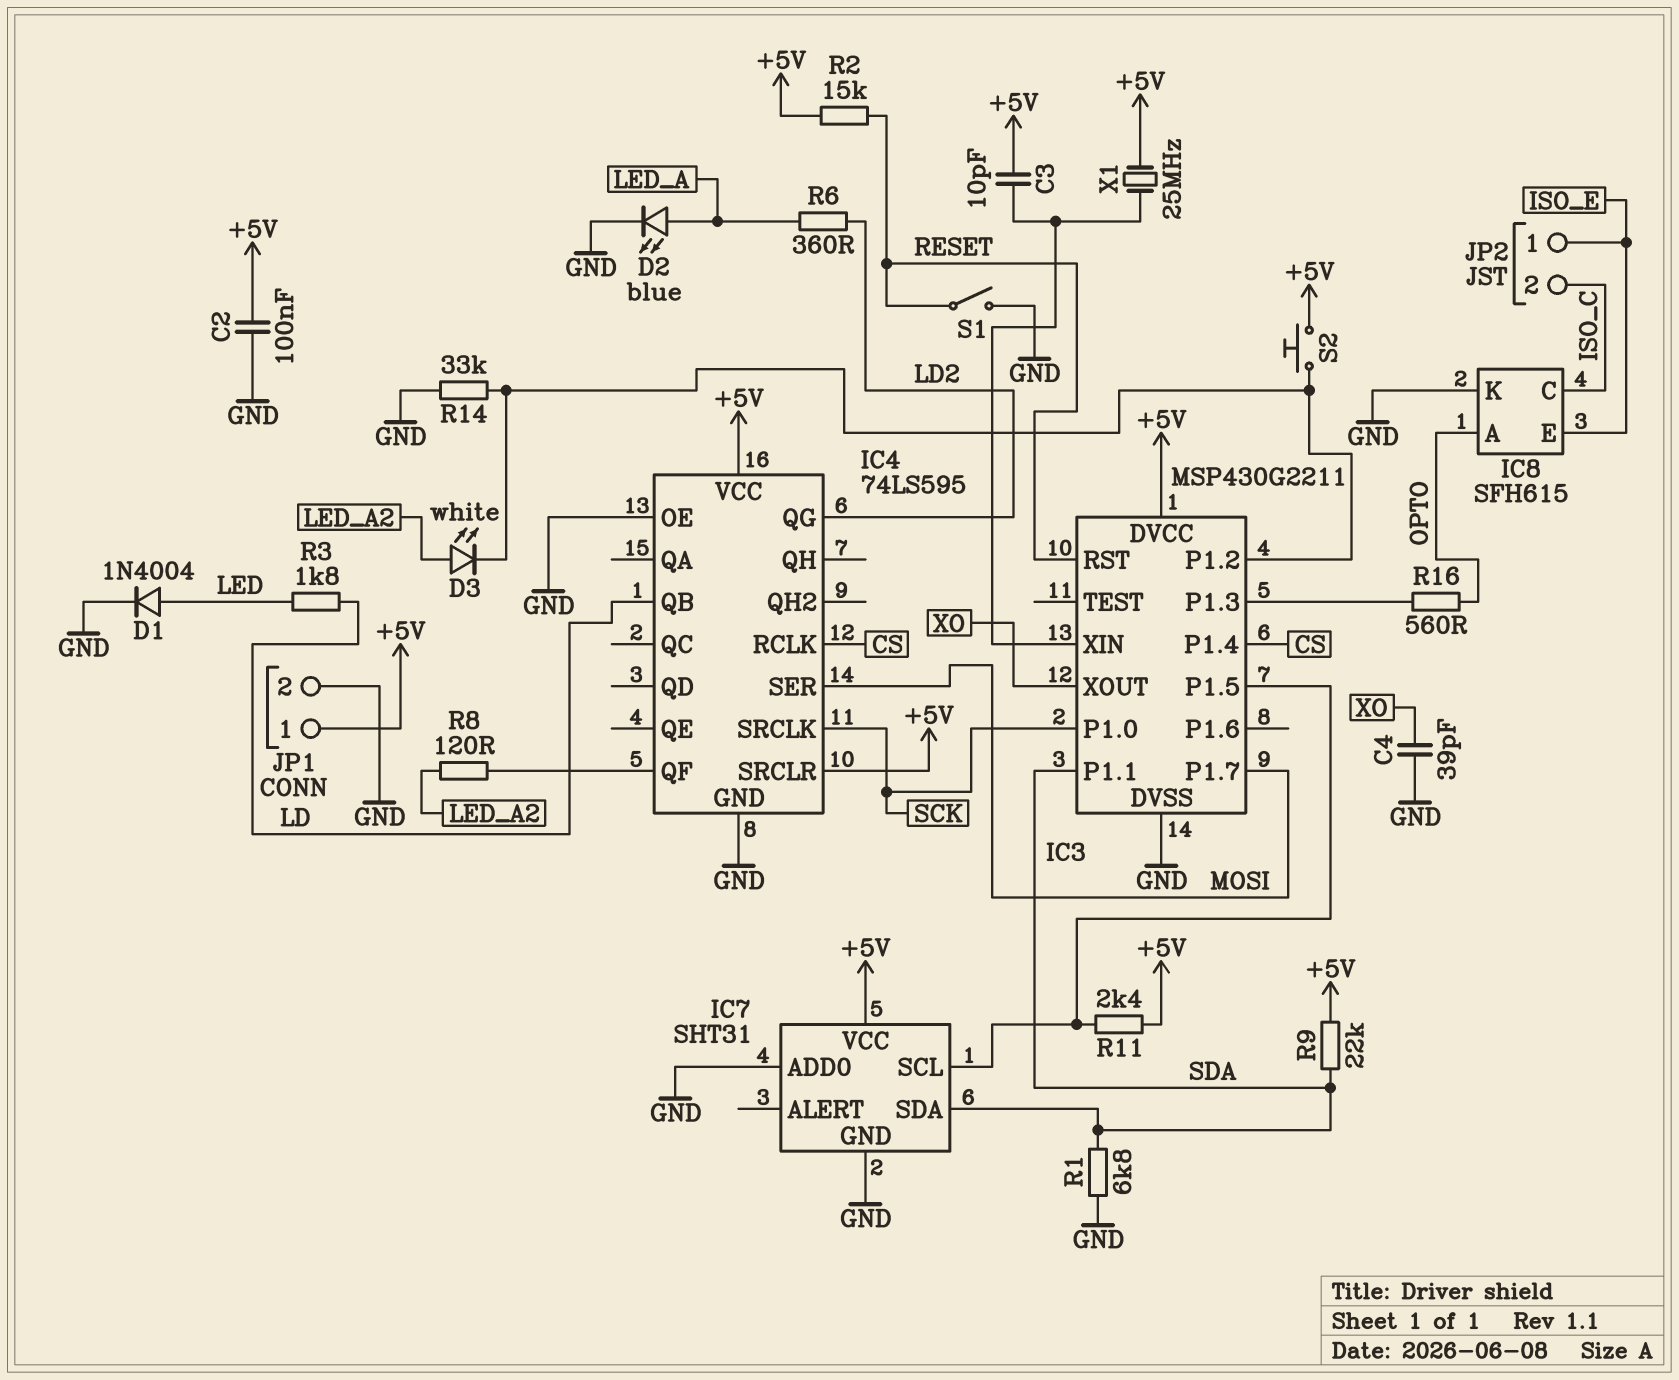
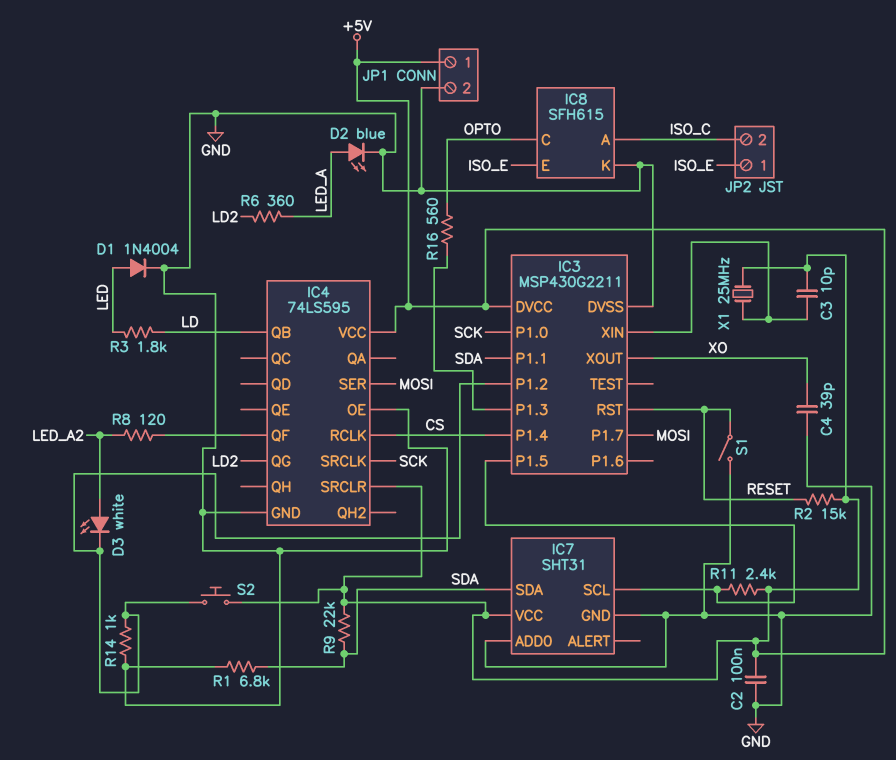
IC8 pin A: OPTO -> ISO_C
IC8 pin C: ISO_C -> OPTO
R14: 33k (GND, IC3/P1.2) -> 1k (GND, IC3/P1.2)

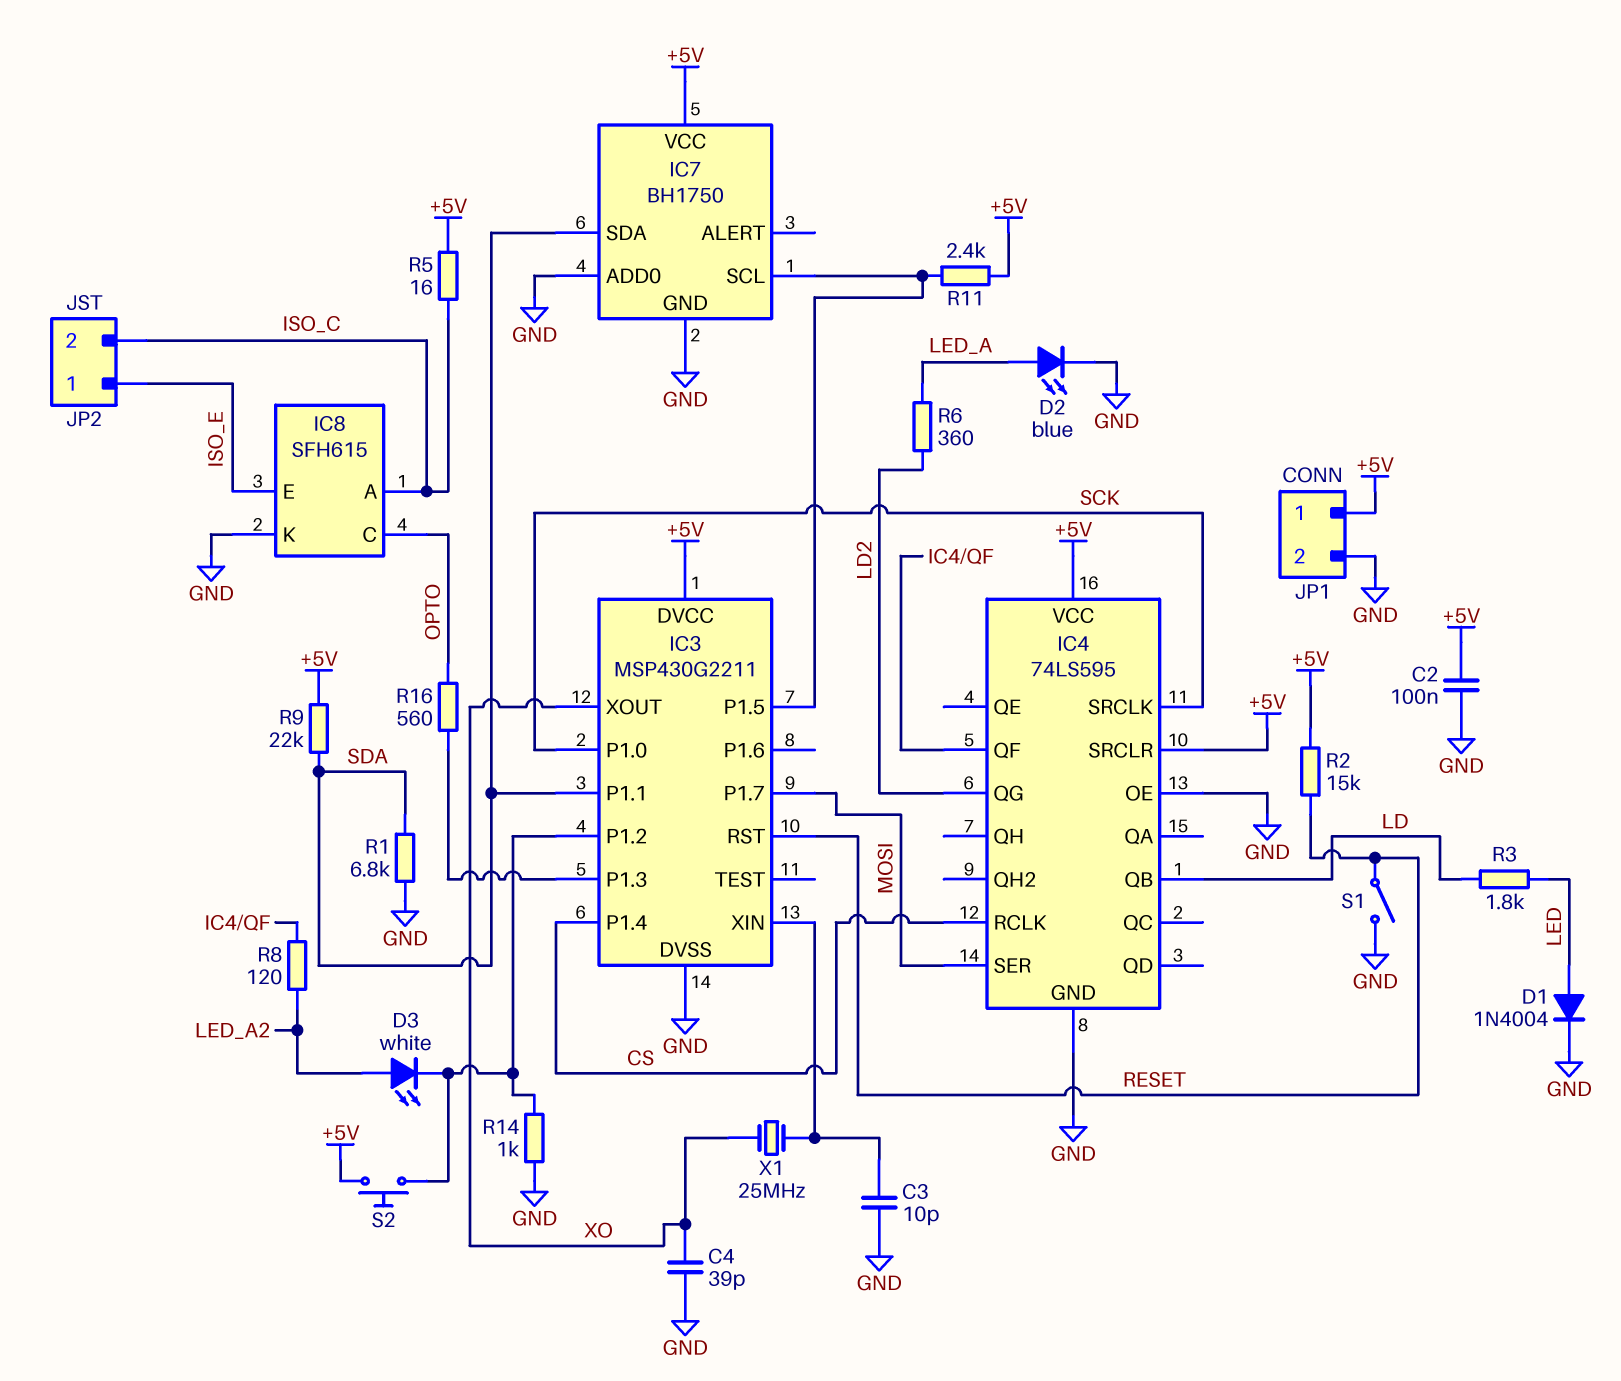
C3: 10pF (+5V, IC3/XIN) -> 10pF (GND, IC3/XIN)
IC7: SHT31 -> BH1750
R5: none -> 16 (+5V, ISO_C)
X1: 25MHz (+5V, IC3/XIN) -> 25MHz (IC3/XIN, XO)

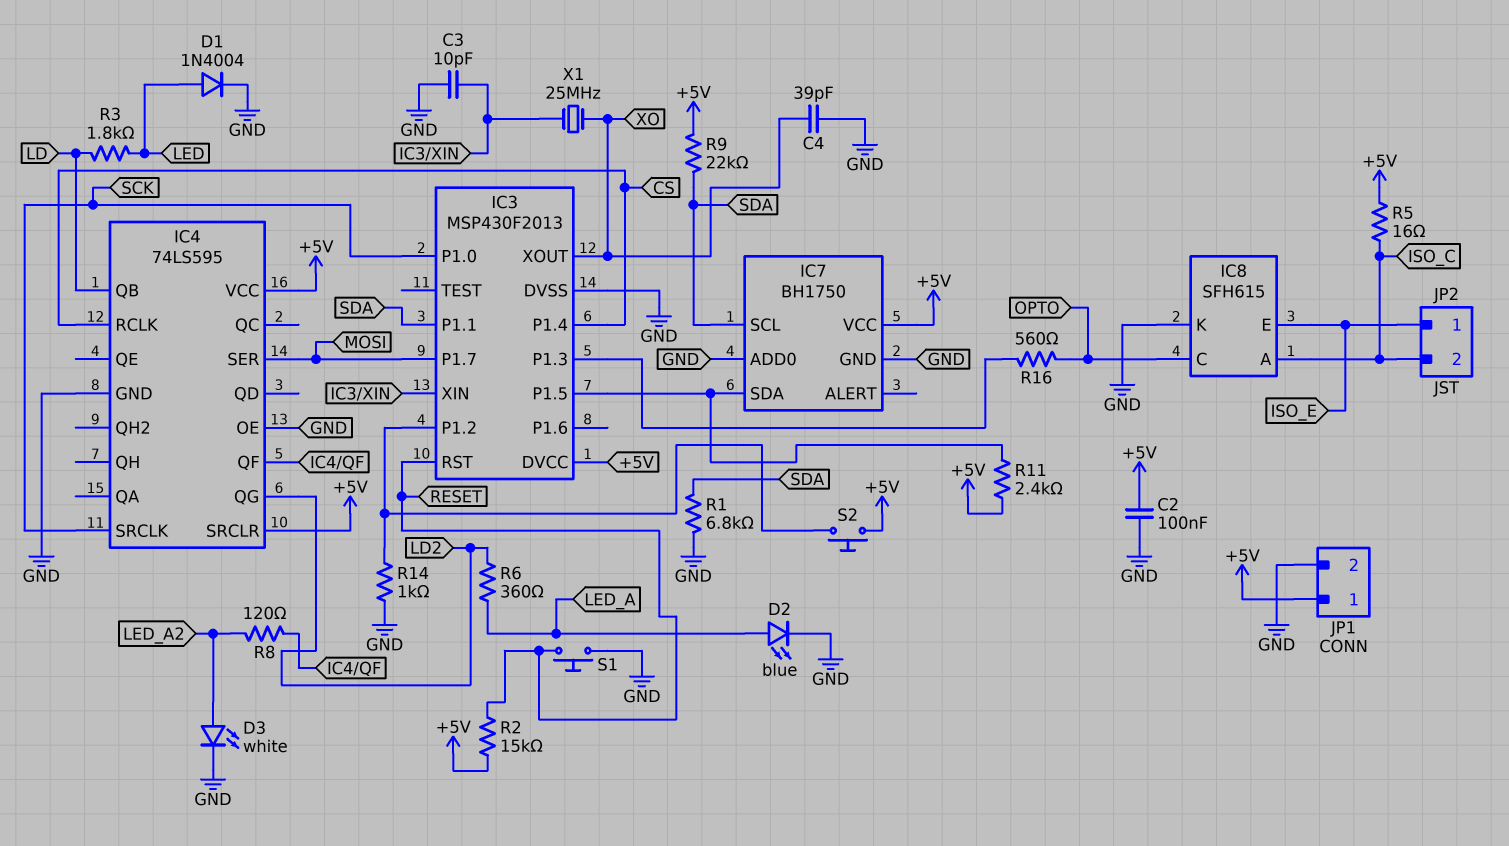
D3: LED white (A LED_A2, K IC3/P1.2) -> LED white (A LED_A2, K GND)
IC3: MSP430G2211 -> MSP430F2013
IC7 pin SCL: IC3/P1.5 -> SDA
IC7 pin SDA: SDA -> IC3/P1.5
S1: switch (GND, RESET) -> button (GND, RESET)

